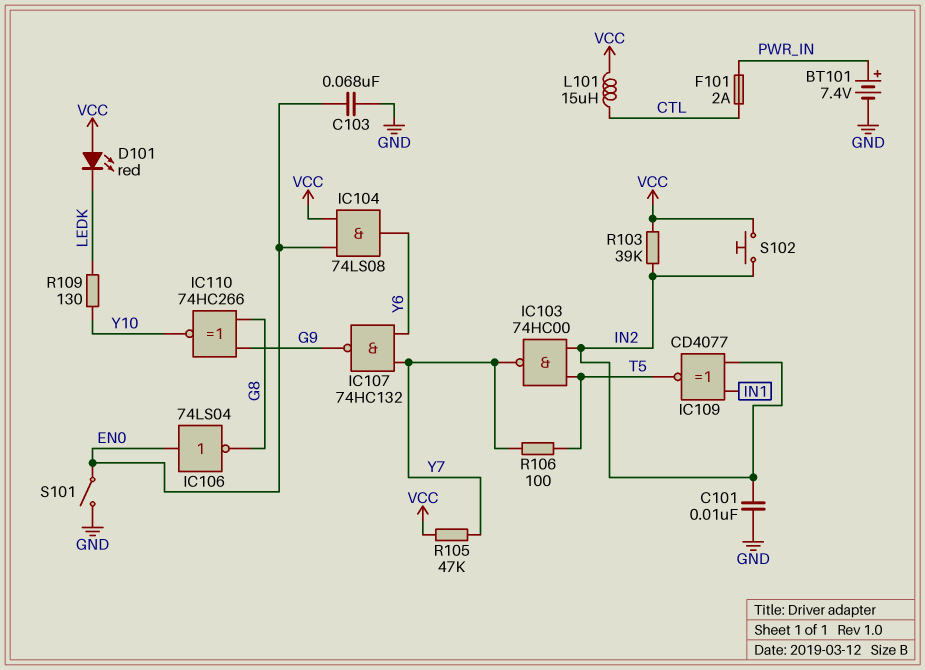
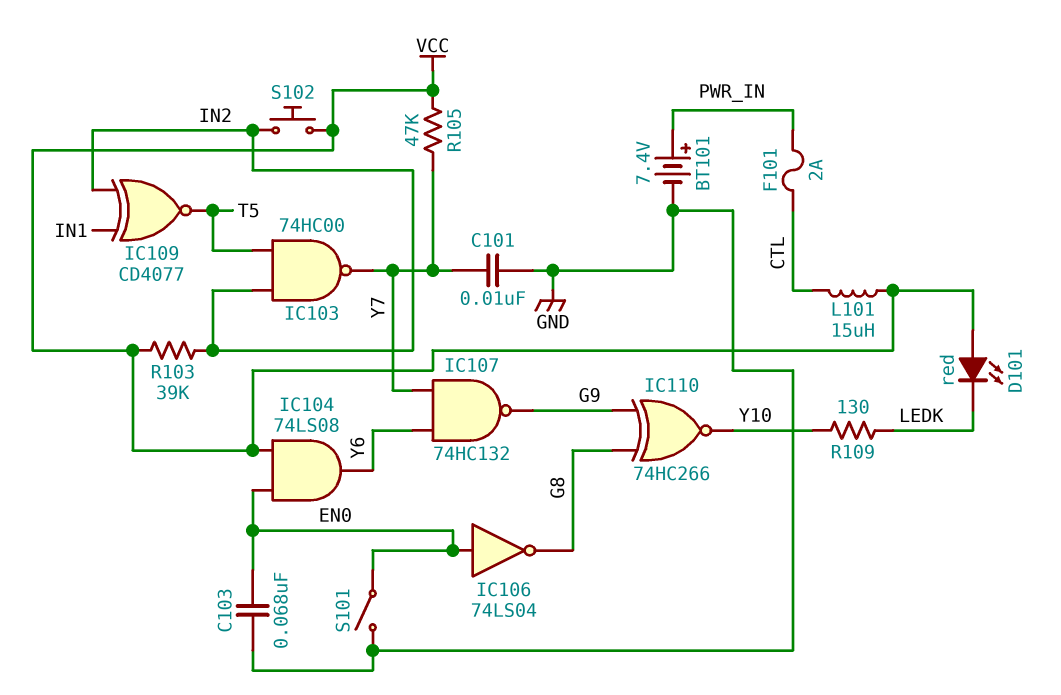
C101: 10nF (GND, IN2) -> 10nF (GND, Y7)
R106: 100 (T5, Y7) -> none

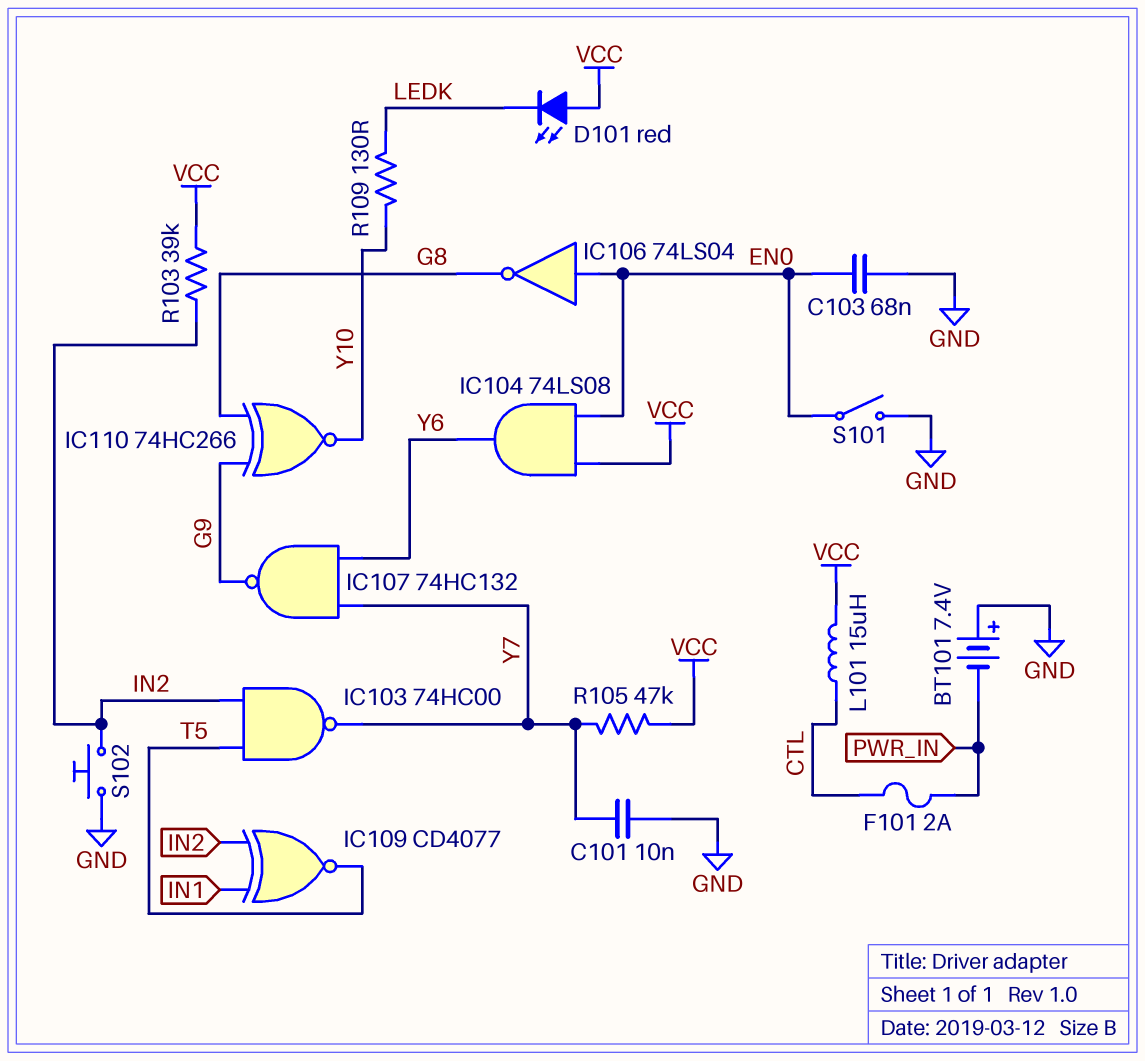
BT101: 7.4V (plus PWR_IN, minus GND) -> 7.4V (plus GND, minus PWR_IN)
S102: button (IN2, VCC) -> button (GND, IN2)

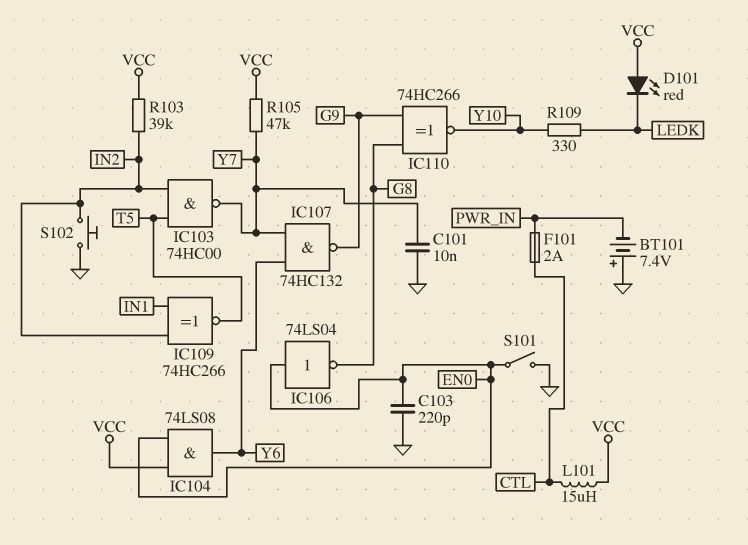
C103: 68nF (EN0, GND) -> 220pF (EN0, GND)
IC109: XNOR CD4077 (in IN1, in IN2, out T5) -> XNOR 74HC266 (in IN1, in IN2, out T5)
R109: 130 (LEDK, Y10) -> 330 (LEDK, Y10)

